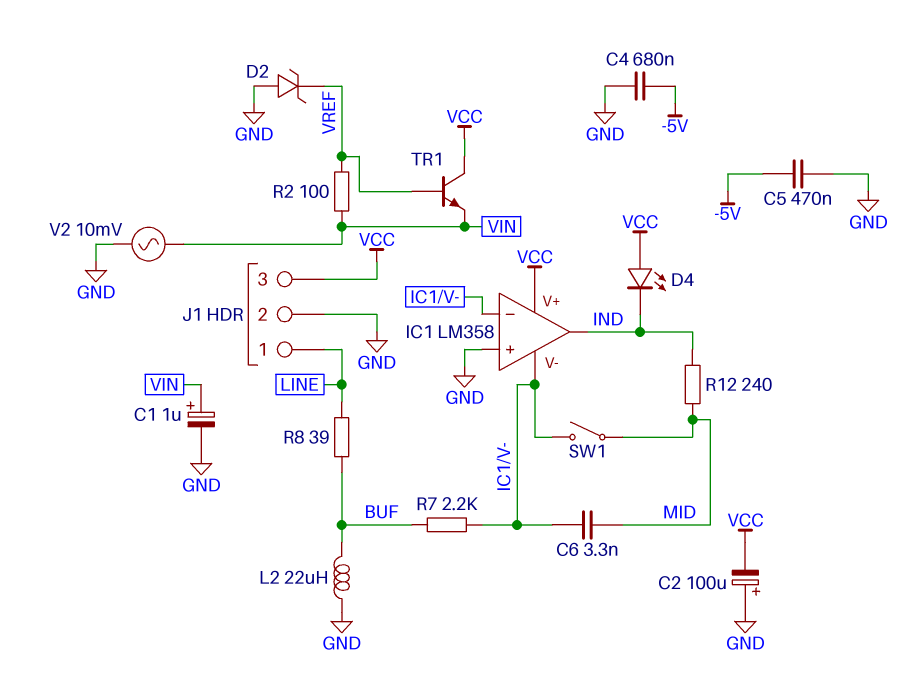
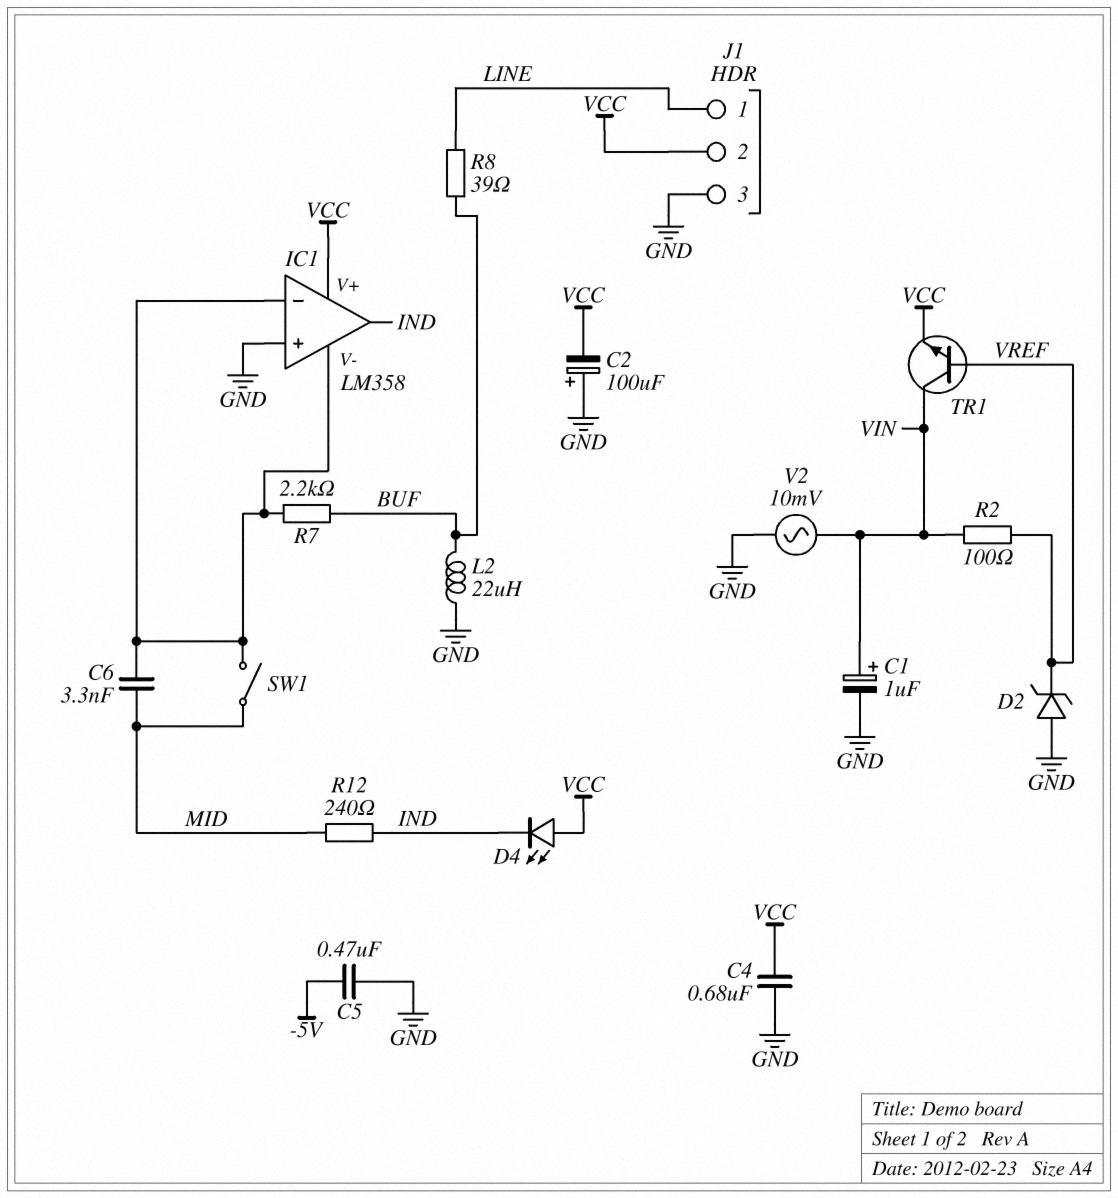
C4: 680nF (-5V, GND) -> 680nF (GND, VCC)
J1 pin 2: GND -> VCC
J1 pin 3: VCC -> GND
TR1: NPN (B VREF, C VCC, E VIN) -> NPN (B VREF, C VIN, E VCC)

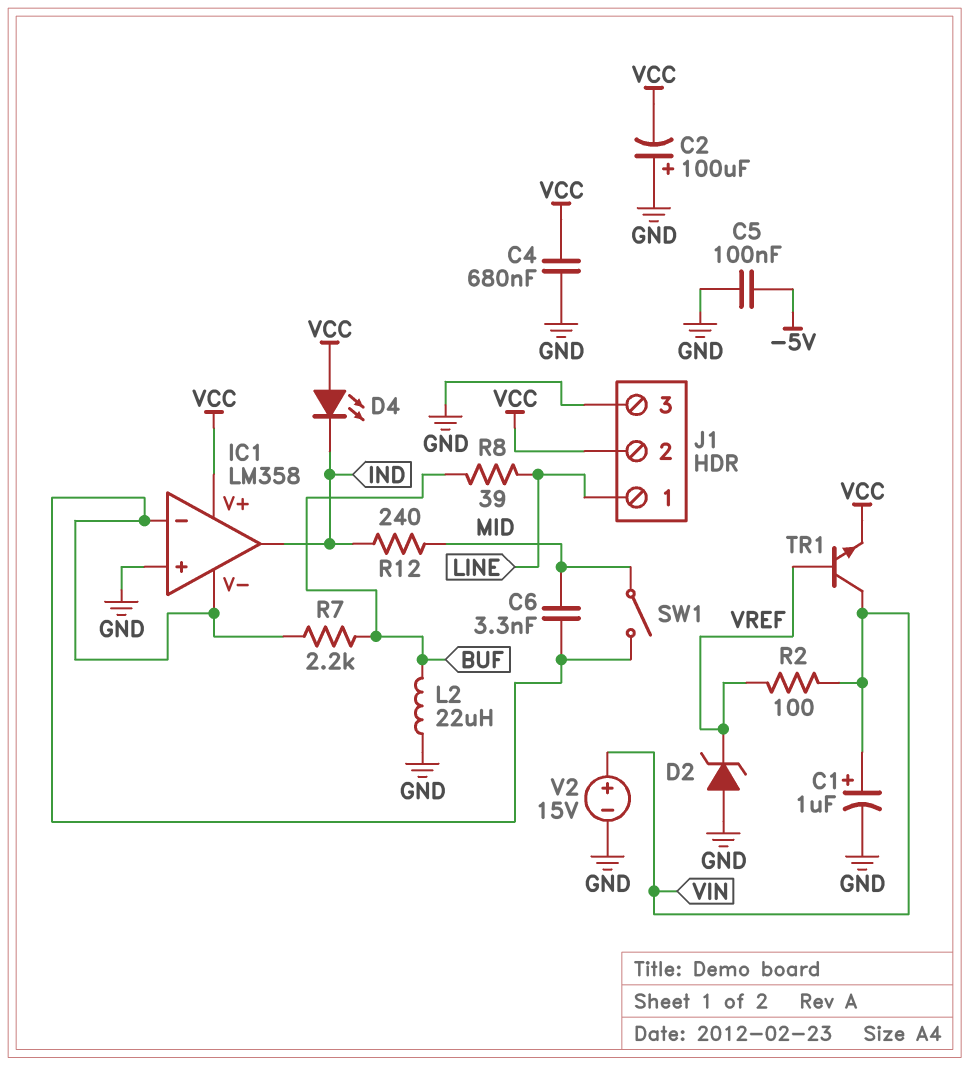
C5: 470nF (-5V, GND) -> 100nF (-5V, GND)
V2: AC 10mV (GND, VIN) -> 15V (plus VIN, minus GND)

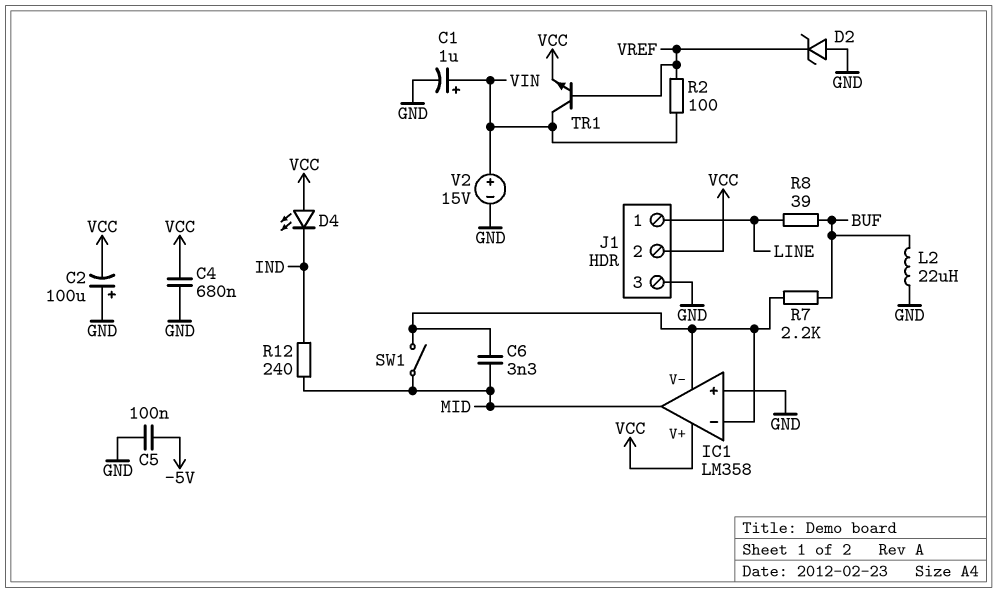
IC1 pin out: IND -> MID

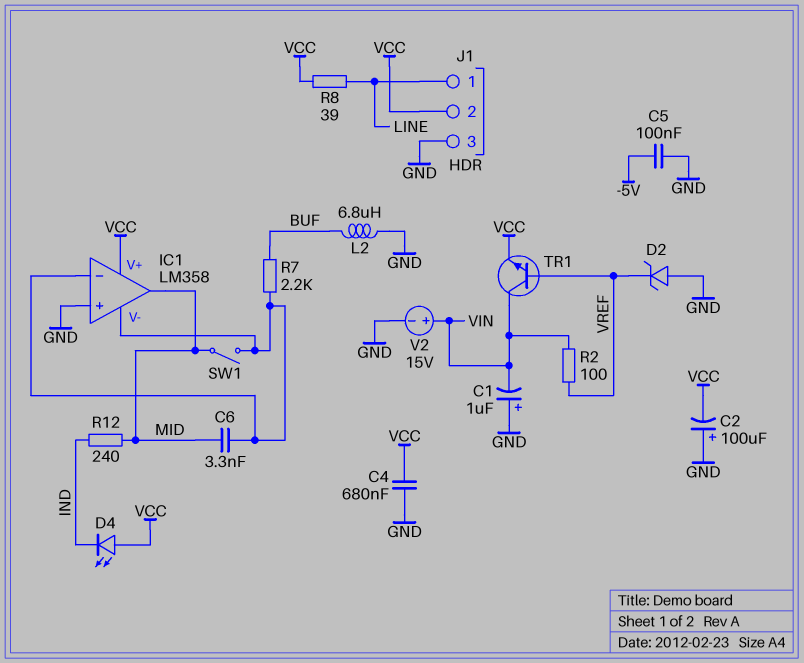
C1: 1uF (plus VIN, minus GND) -> 1uF (plus GND, minus VIN)
L2: 22uH (BUF, GND) -> 6.8uH (BUF, GND)
R8: 39 (BUF, LINE) -> 39 (LINE, VCC)

